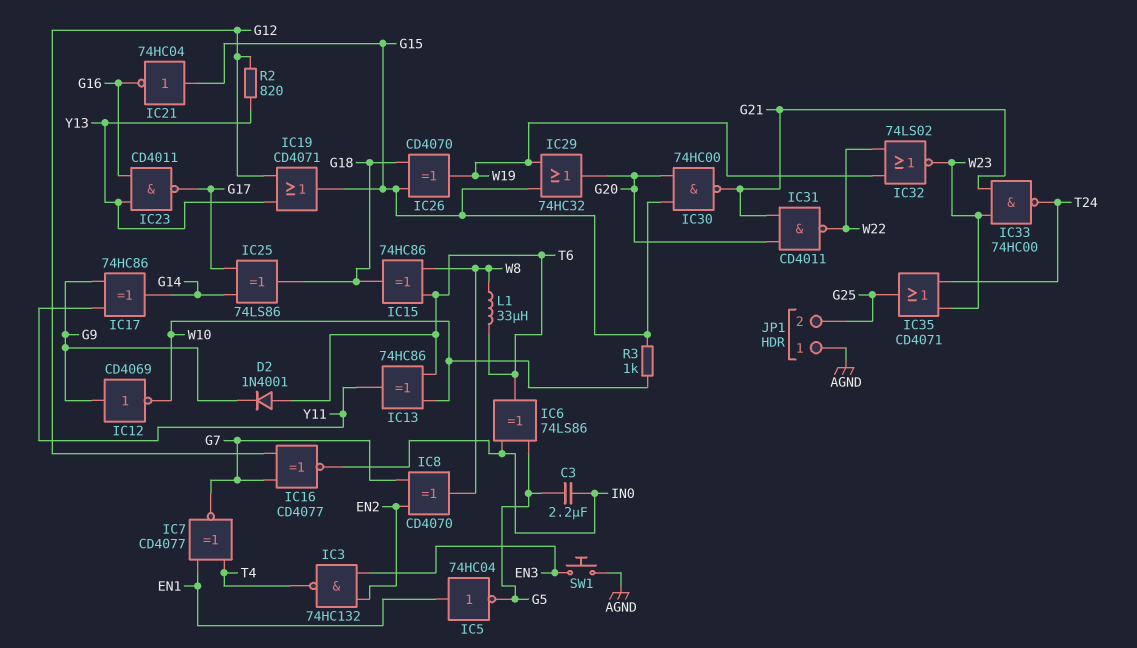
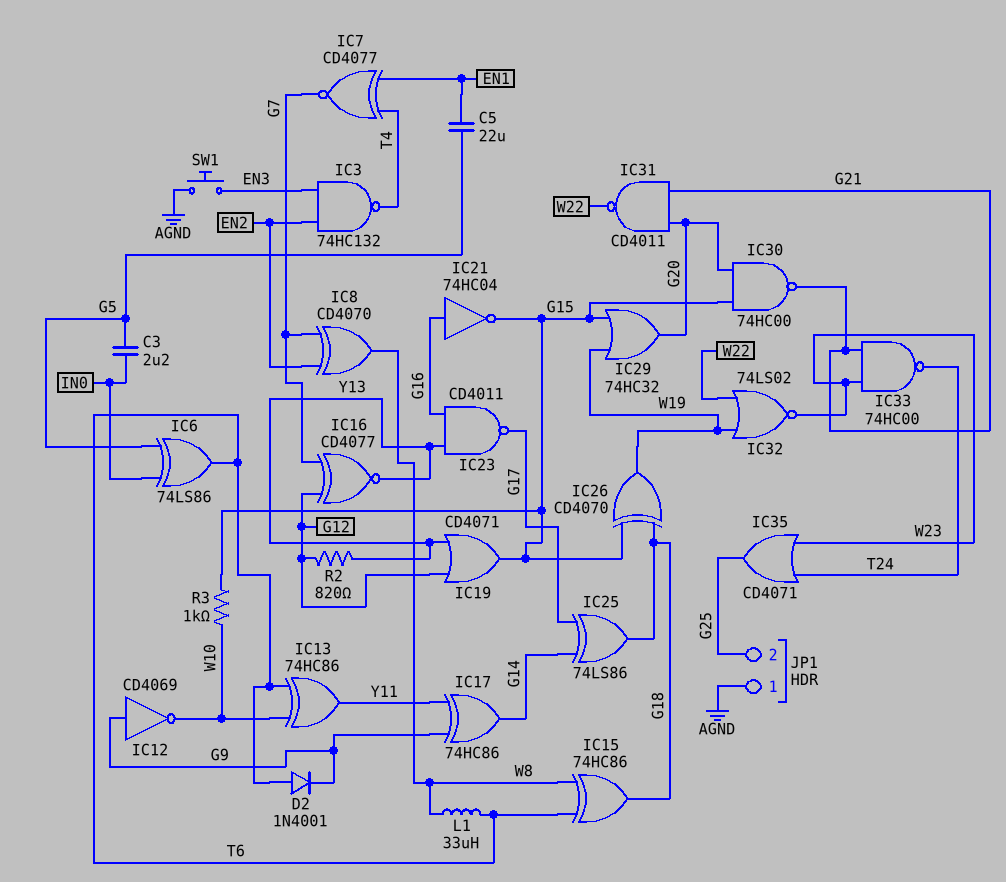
C5: none -> 22uF (EN1, G5)
IC5: NOT 74HC04 (in EN1, out G5) -> none
IC16: XNOR CD4077 (in G7, in G12, out IN0) -> XNOR CD4077 (in G7, in G12, out Y13)
IC21: NOT 74HC04 (in G15, out G16) -> NOT 74HC04 (in G16, out G15)

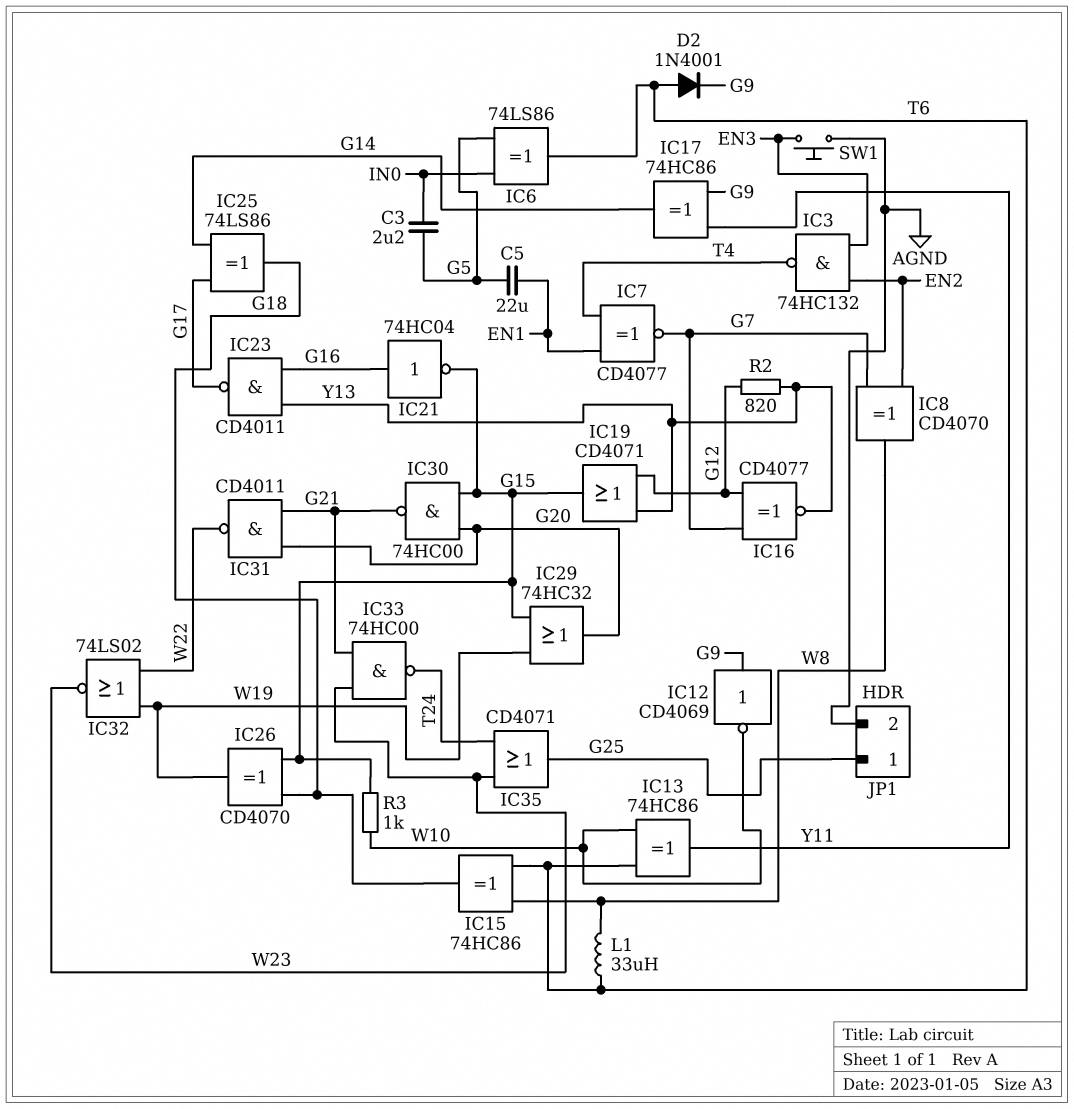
JP1 pin 1: AGND -> G25
JP1 pin 2: G25 -> AGND

